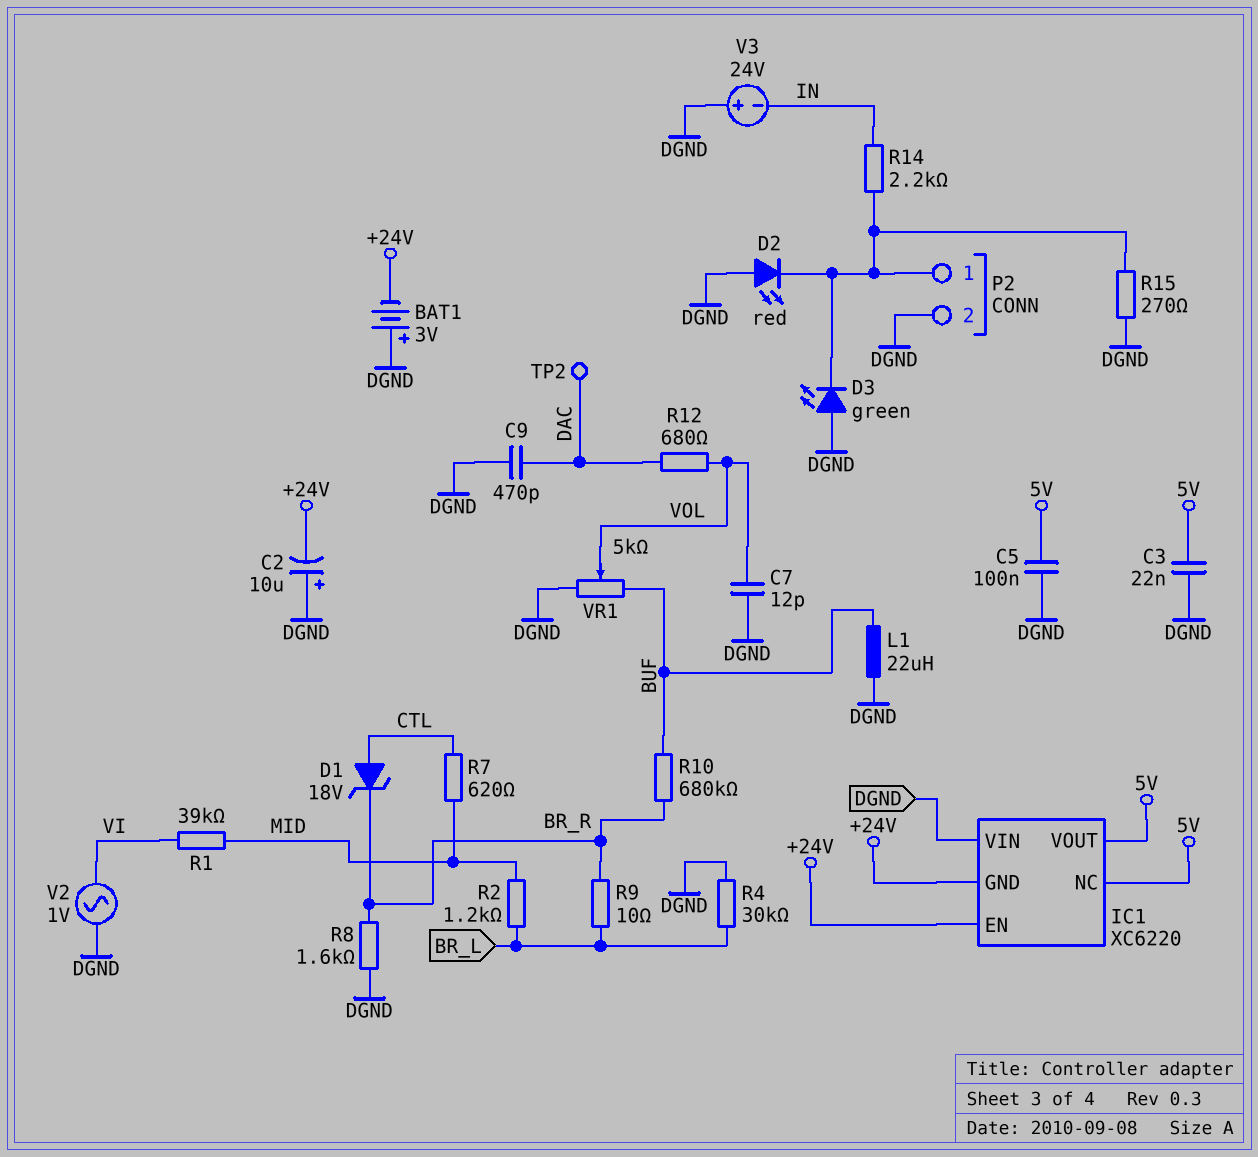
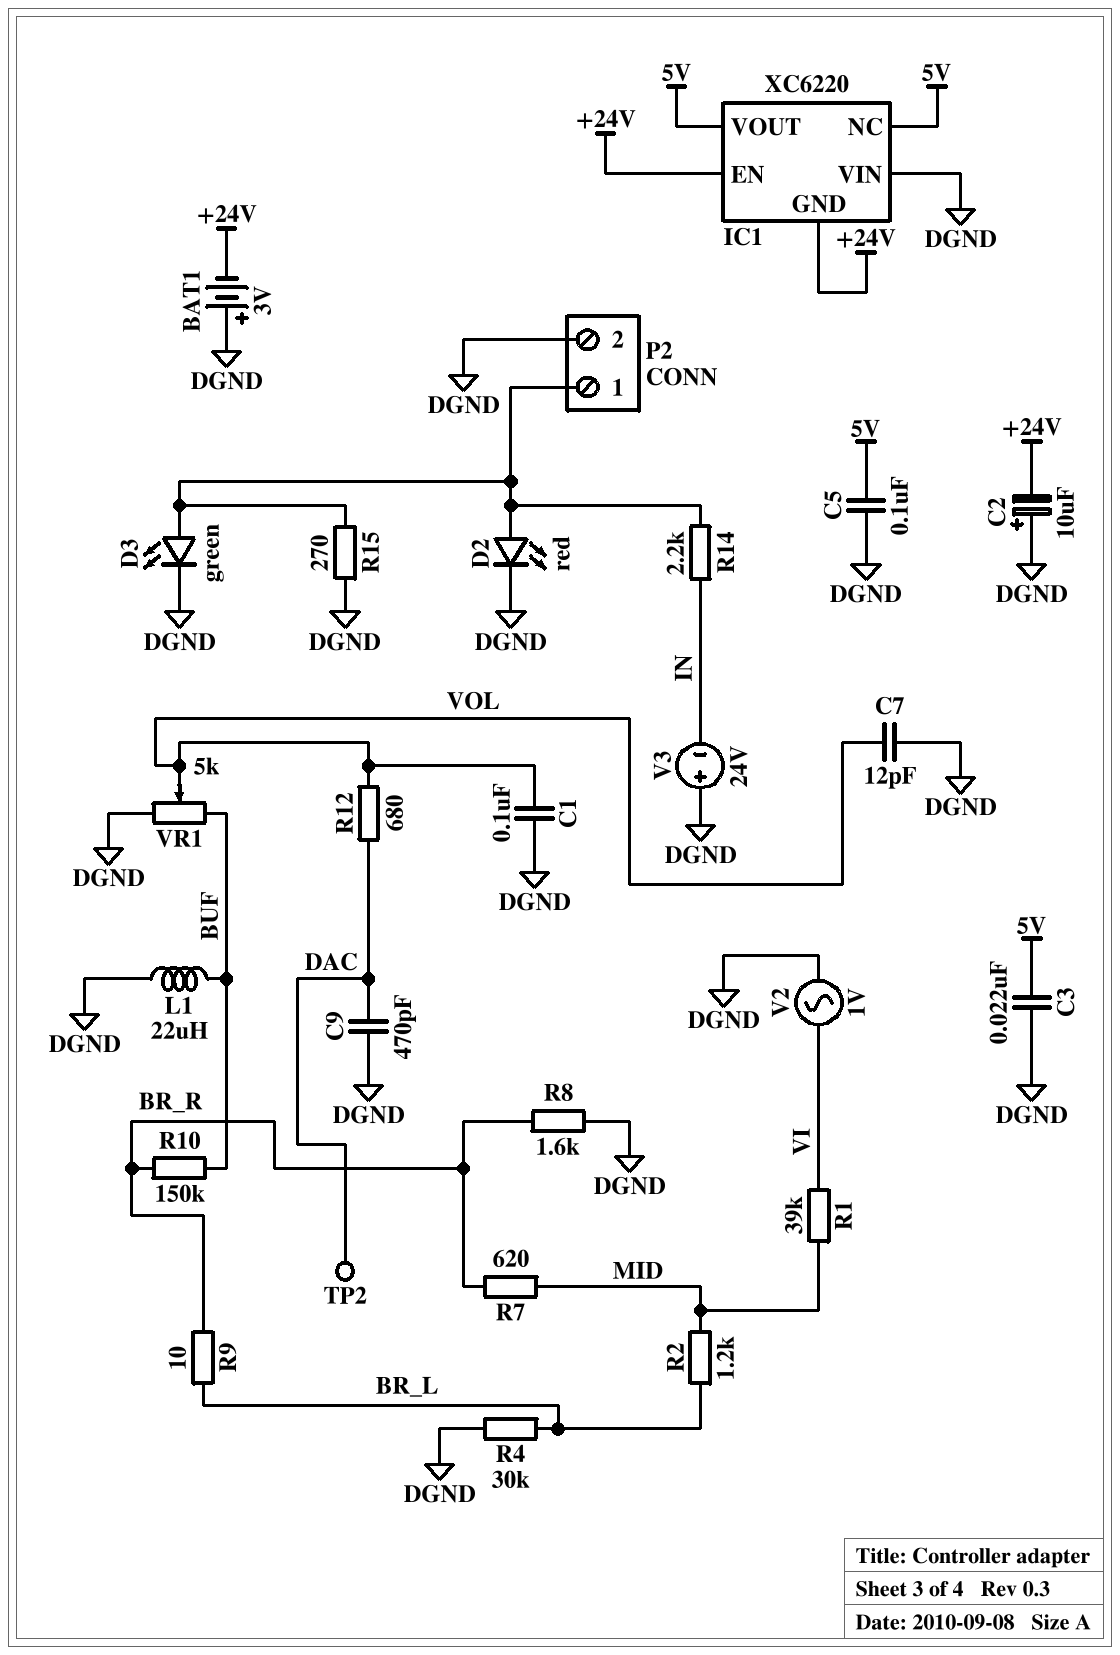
C1: none -> 100nF (DGND, VOL)
D1: zener 18V (A CTL, K BR_R) -> none
D2: LED red (A DGND, K P2/1) -> LED red (A P2/1, K DGND)
D3: LED green (A DGND, K P2/1) -> LED green (A P2/1, K DGND)
R7: 620 (CTL, MID) -> 620 (BR_R, MID)
R10: 680k (BR_R, BUF) -> 150k (BR_R, BUF)

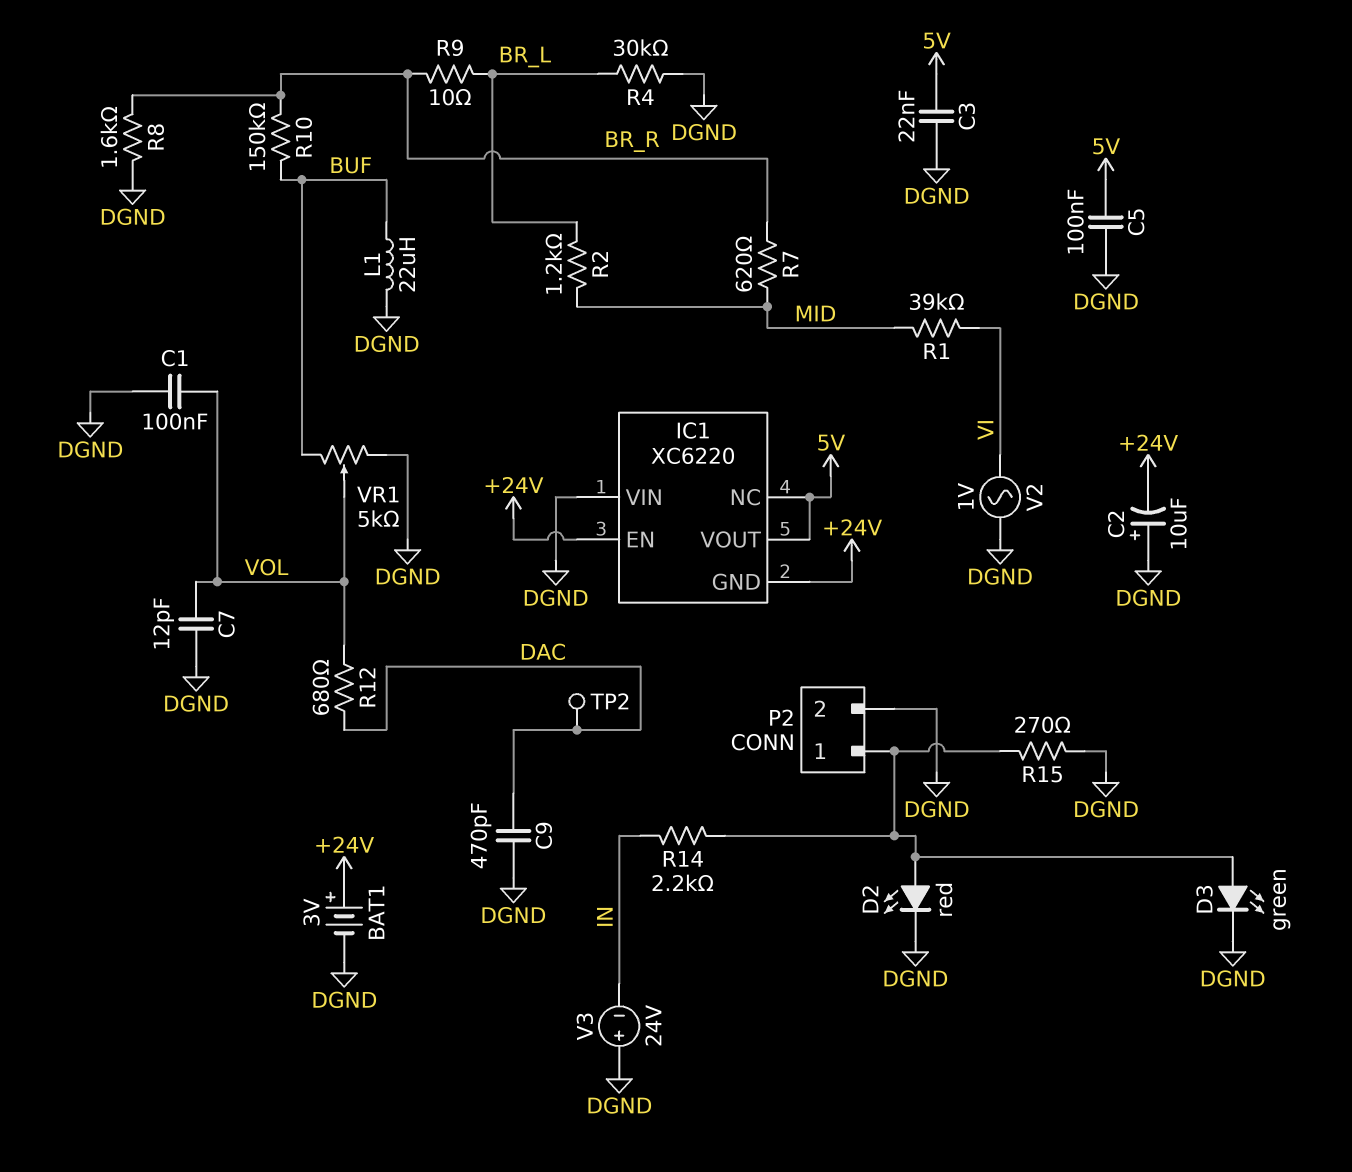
BAT1: 3V (plus DGND, minus +24V) -> 3V (plus +24V, minus DGND)

